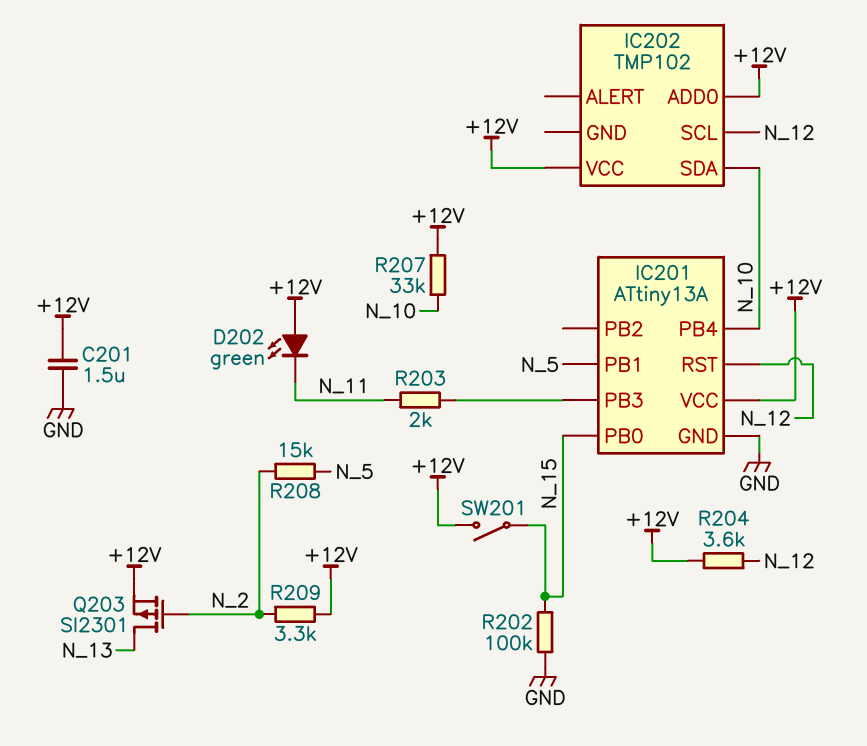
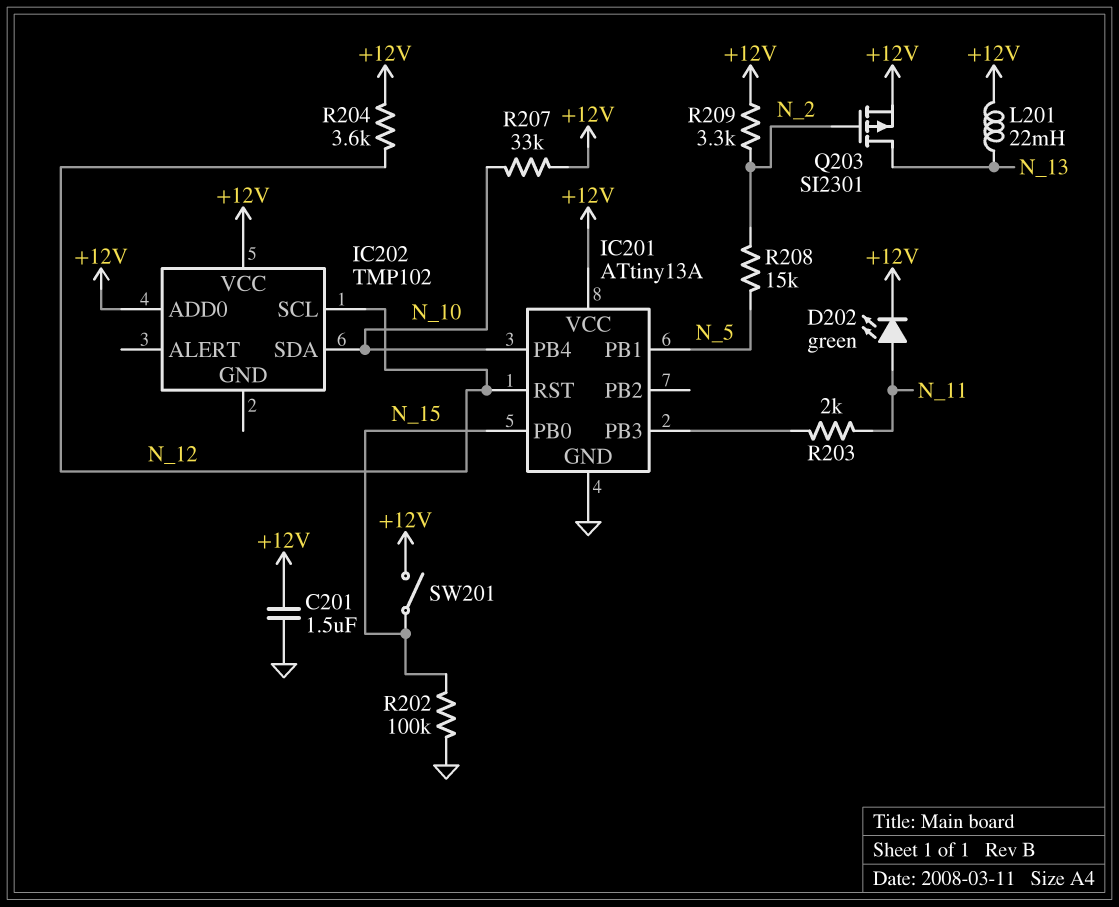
D202: LED green (A +12V, K N_11) -> LED green (A N_11, K +12V)
L201: none -> 22mH (+12V, N_13)

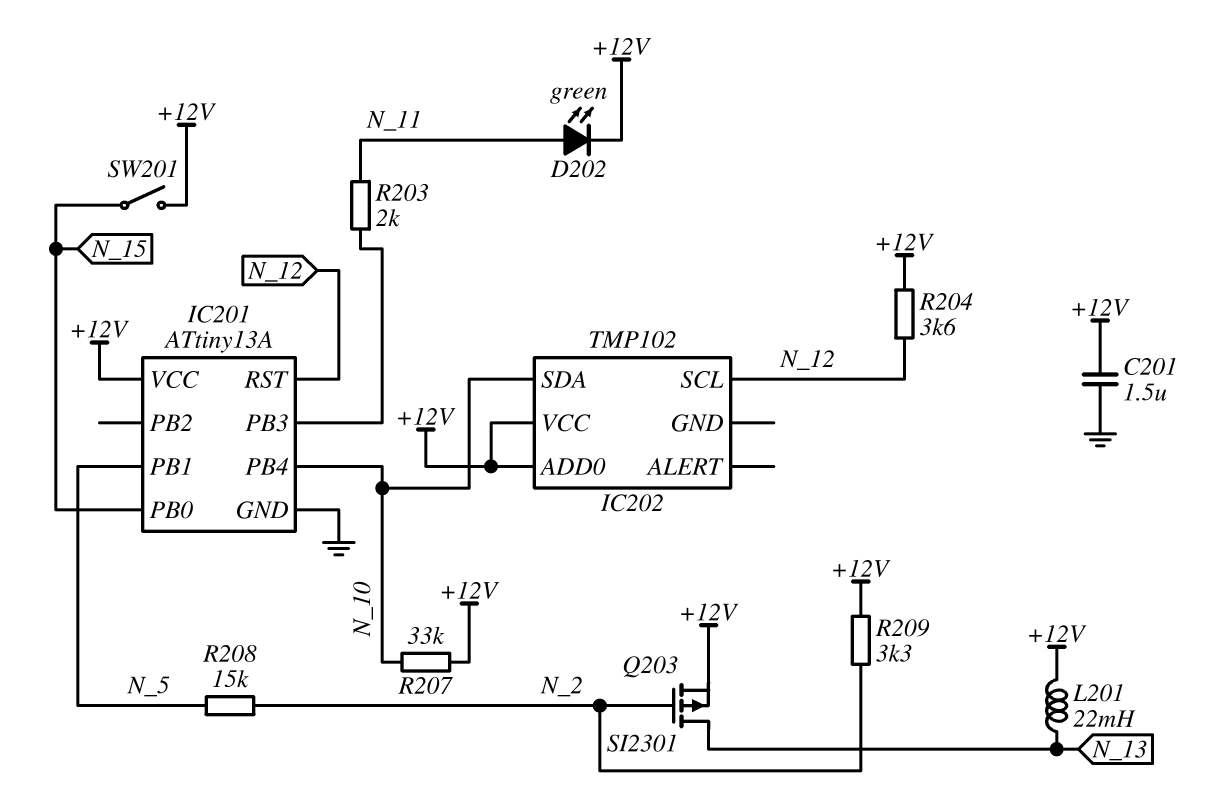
R202: 100k (GND, N_15) -> none

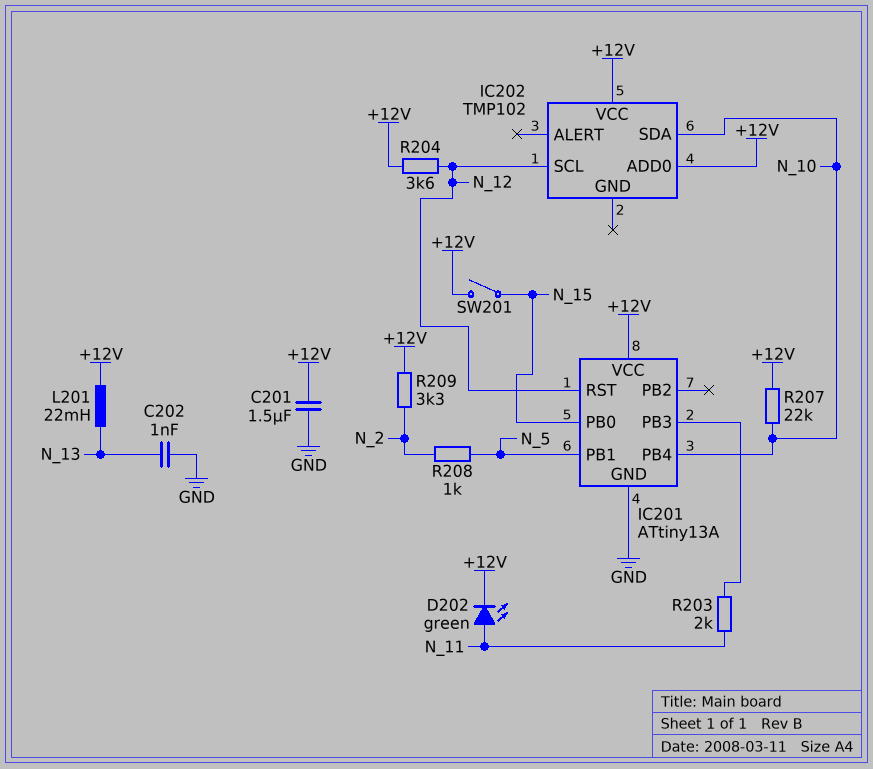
C202: none -> 1nF (GND, N_13)
Q203: PMOS SI2301 (G N_2, D N_13, S +12V) -> none
R207: 33k (+12V, N_10) -> 22k (+12V, N_10)
R208: 15k (N_2, N_5) -> 1k (N_2, N_5)

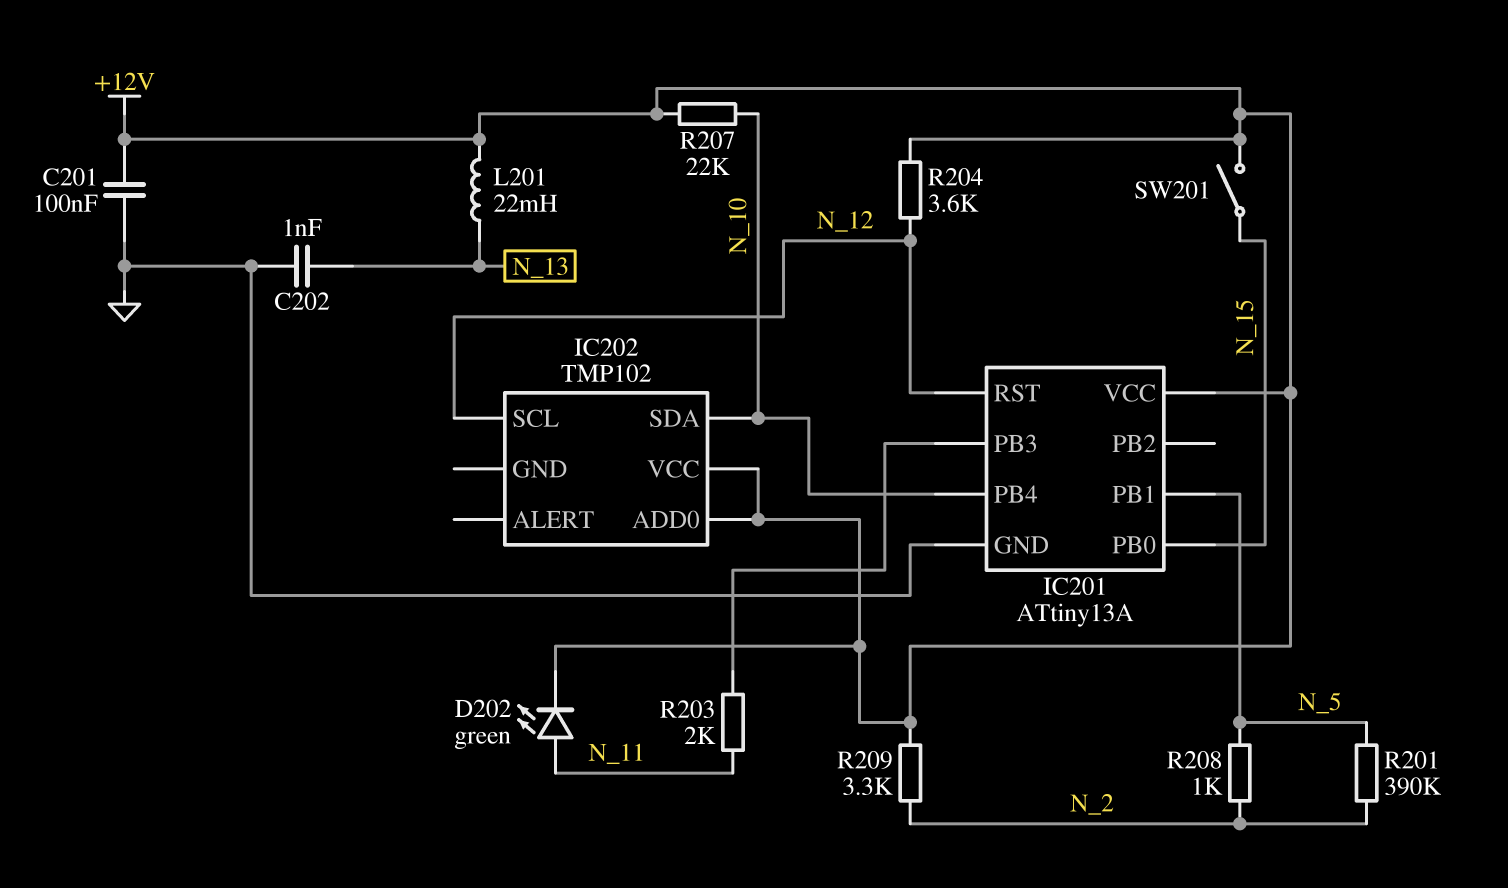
C201: 1.5uF (+12V, GND) -> 100nF (+12V, GND)
R201: none -> 390k (N_2, N_5)

